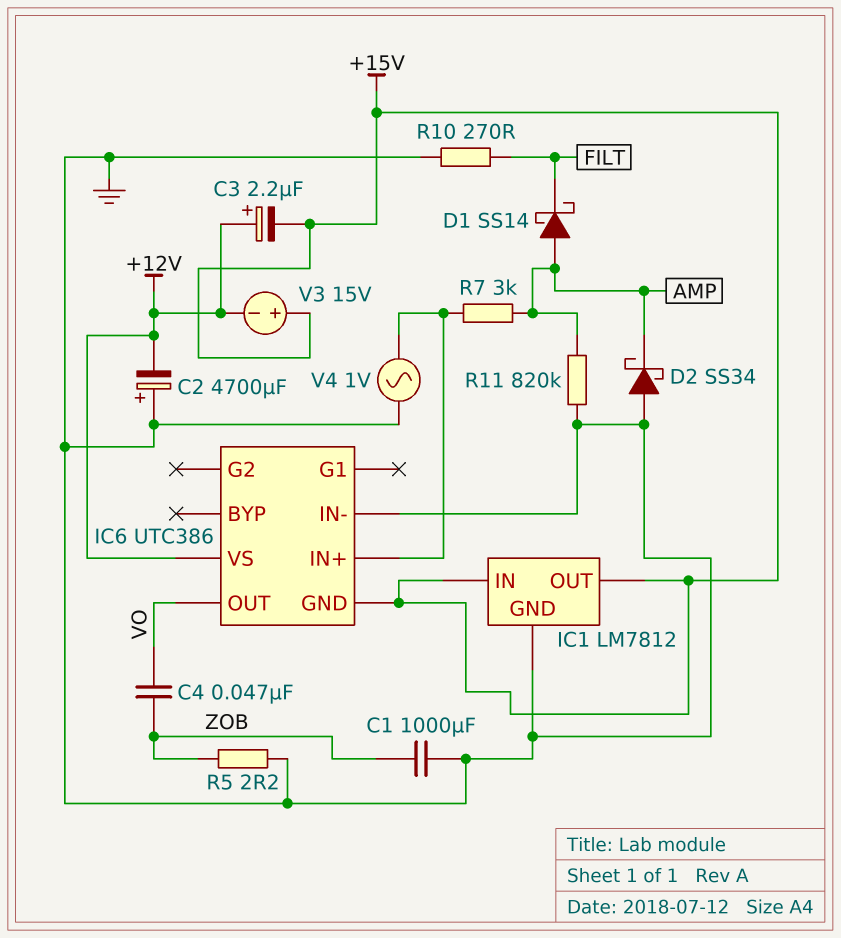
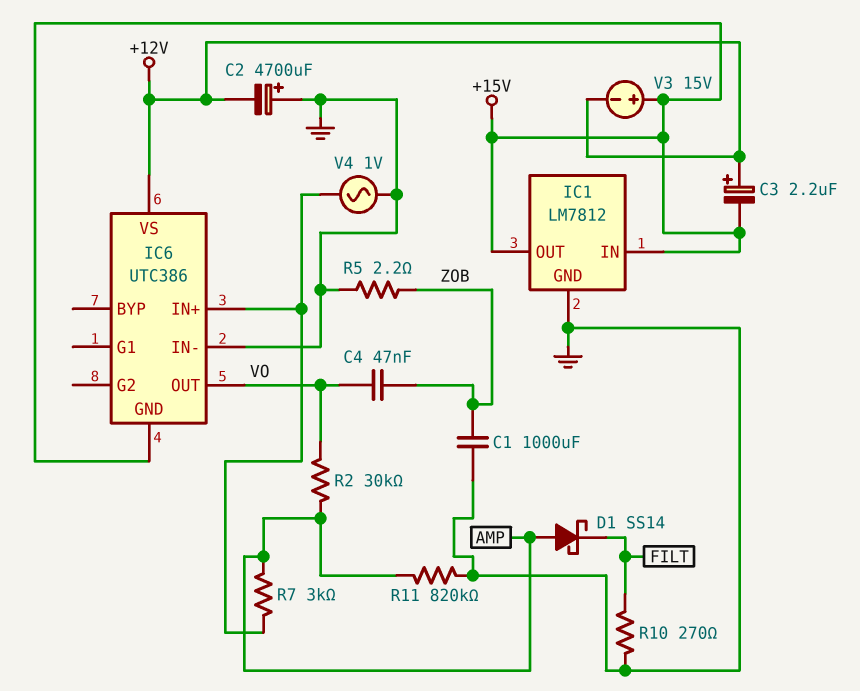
D2: schottky SS34 (A GND, K AMP) -> none
R2: none -> 30k (AMP, VO)

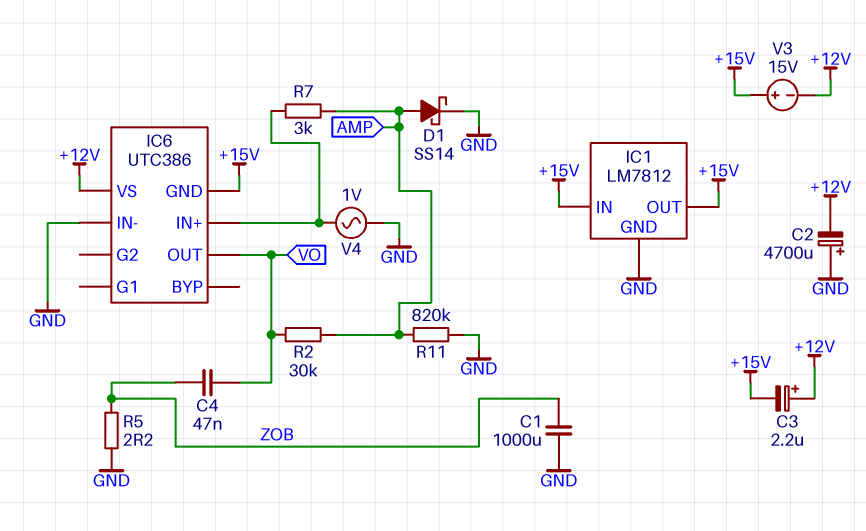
D1: schottky SS14 (A AMP, K FILT) -> schottky SS14 (A AMP, K GND)
R10: 270 (FILT, GND) -> none

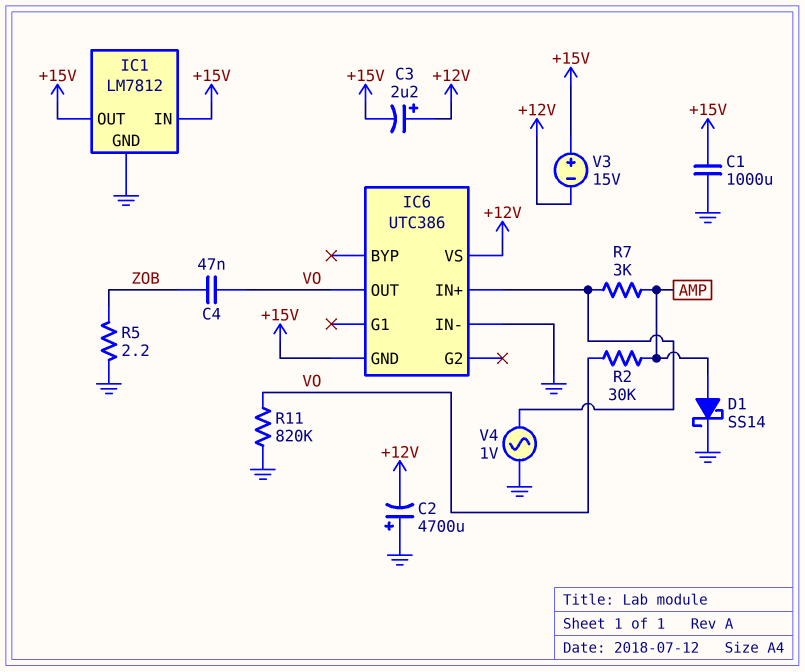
C1: 1000uF (GND, ZOB) -> 1000uF (+15V, GND)
R11: 820k (AMP, GND) -> 820k (GND, VO)

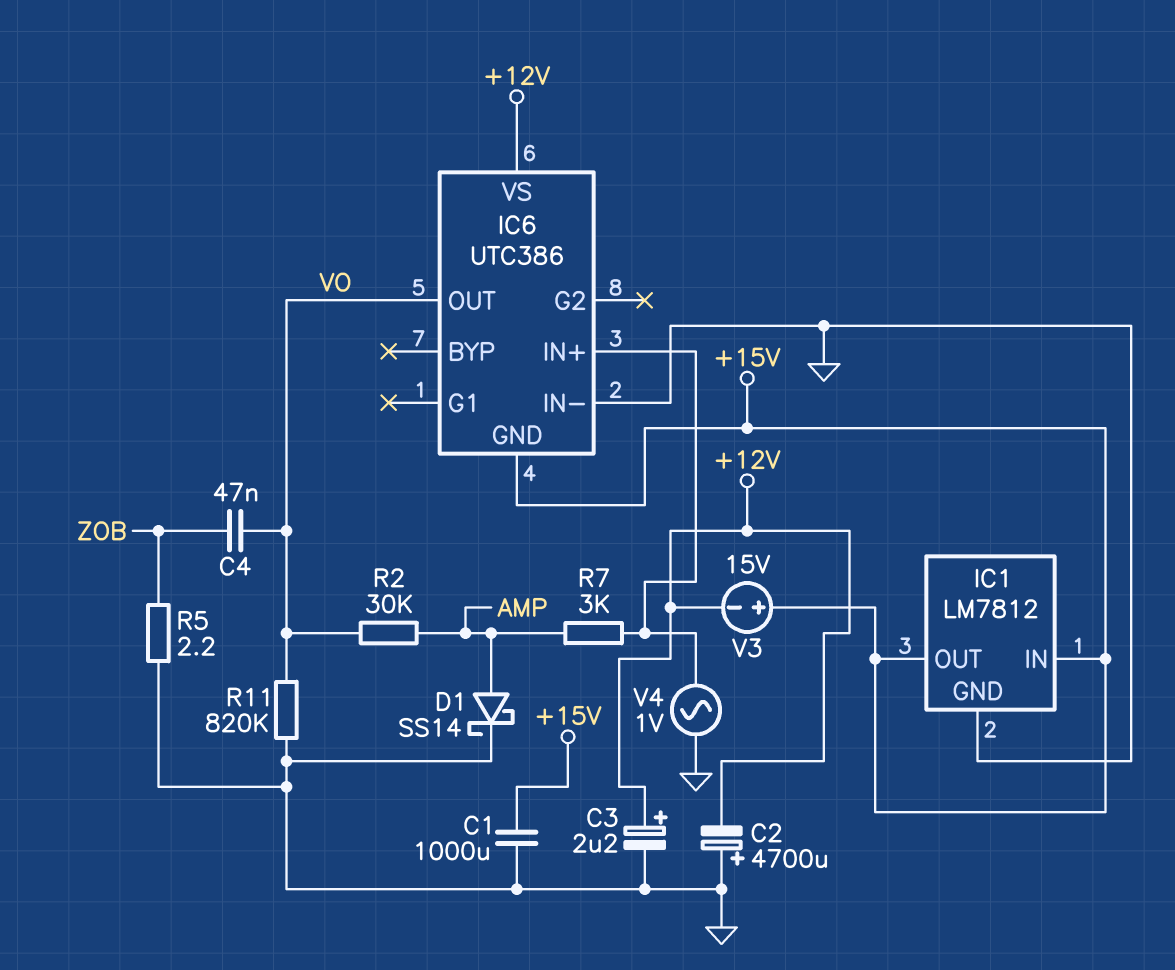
C3: 2.2uF (plus +12V, minus +15V) -> 2.2uF (plus +12V, minus GND)

